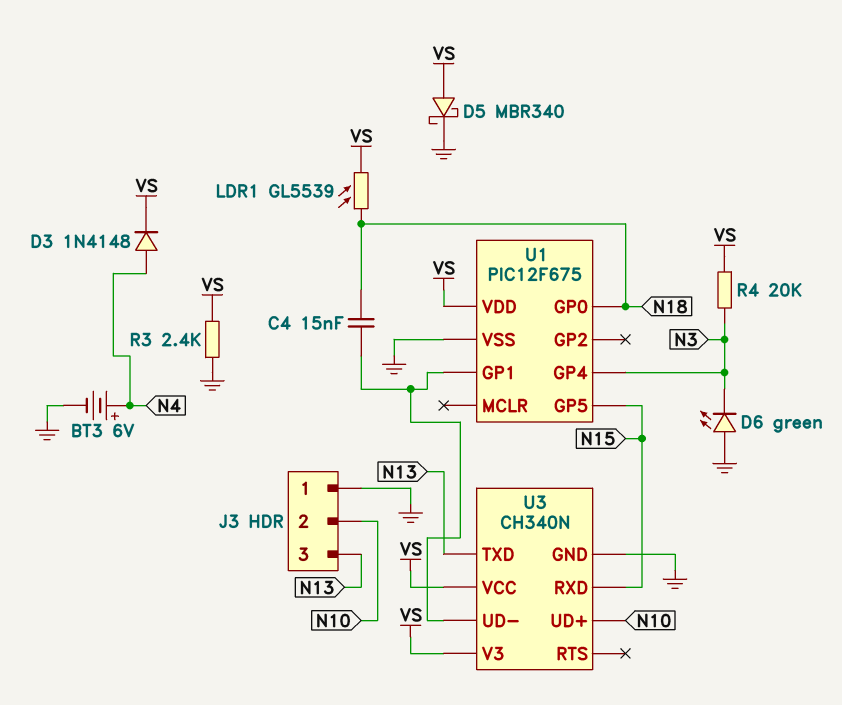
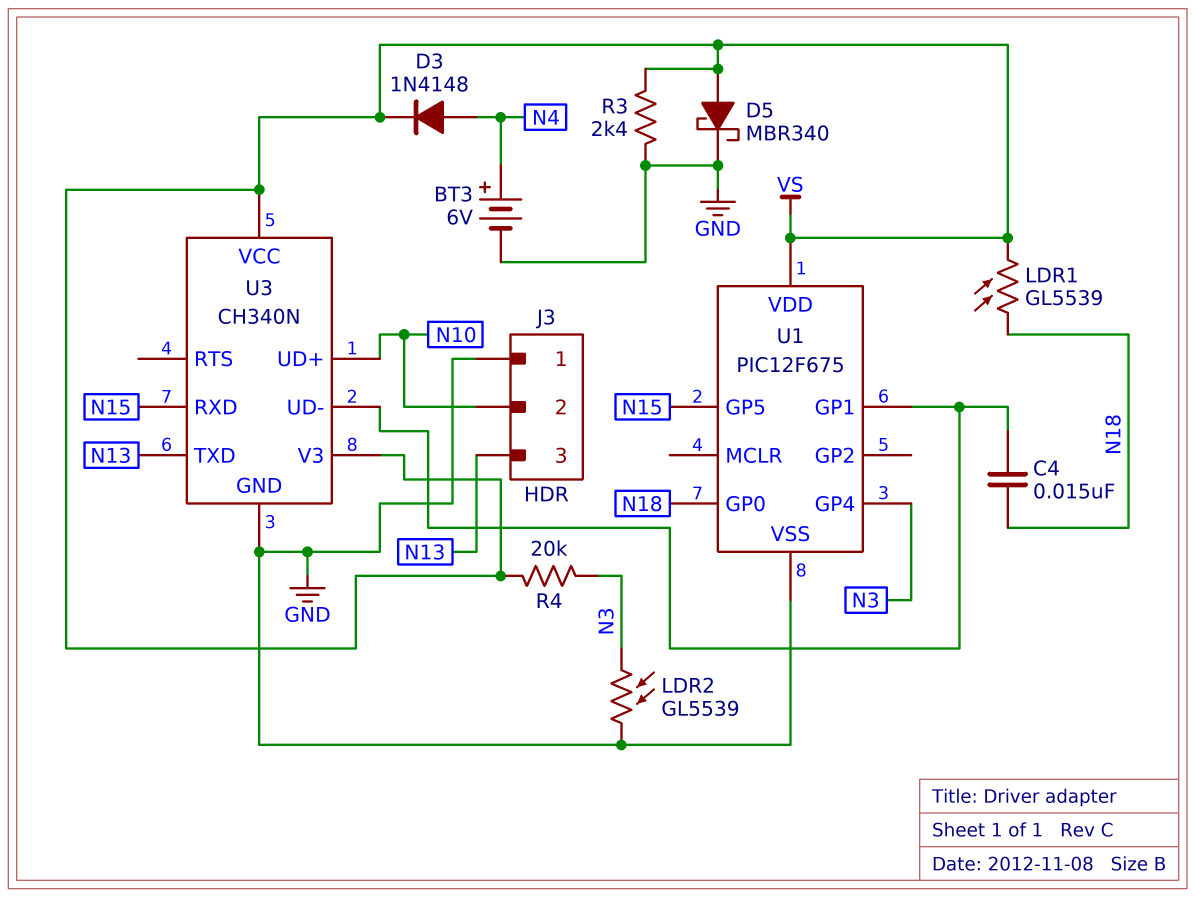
D6: LED green (A GND, K N3) -> none
LDR2: none -> GL5539 (GND, N3)

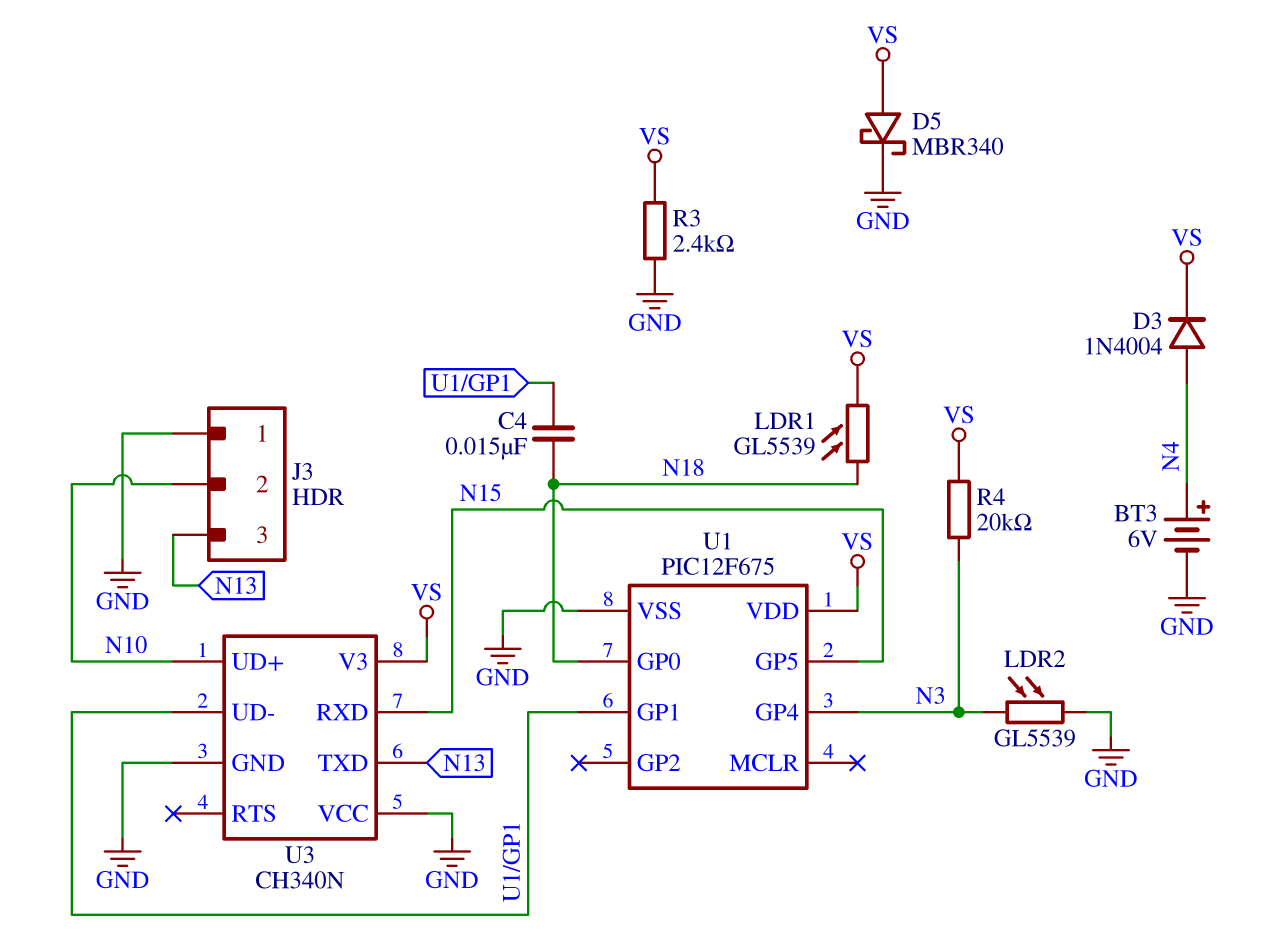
D3: diode 1N4148 (A N4, K VS) -> diode 1N4004 (A N4, K VS)
U3 pin VCC: VS -> GND

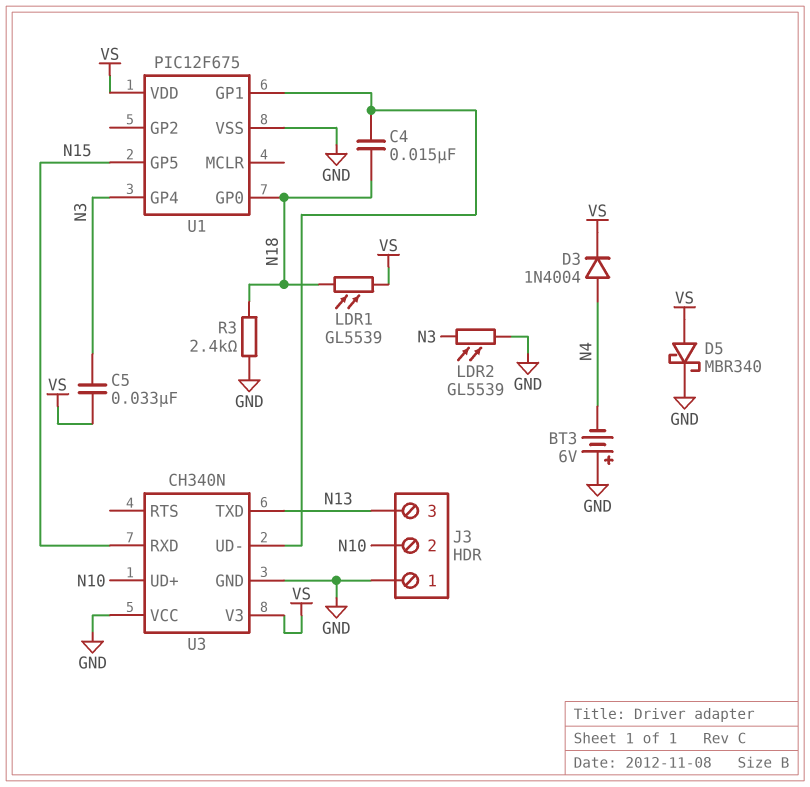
BT3: 6V (plus N4, minus GND) -> 6V (plus GND, minus N4)
C5: none -> 33nF (N3, VS)
R3: 2.4k (GND, VS) -> 2.4k (GND, N18)
R4: 20k (N3, VS) -> none

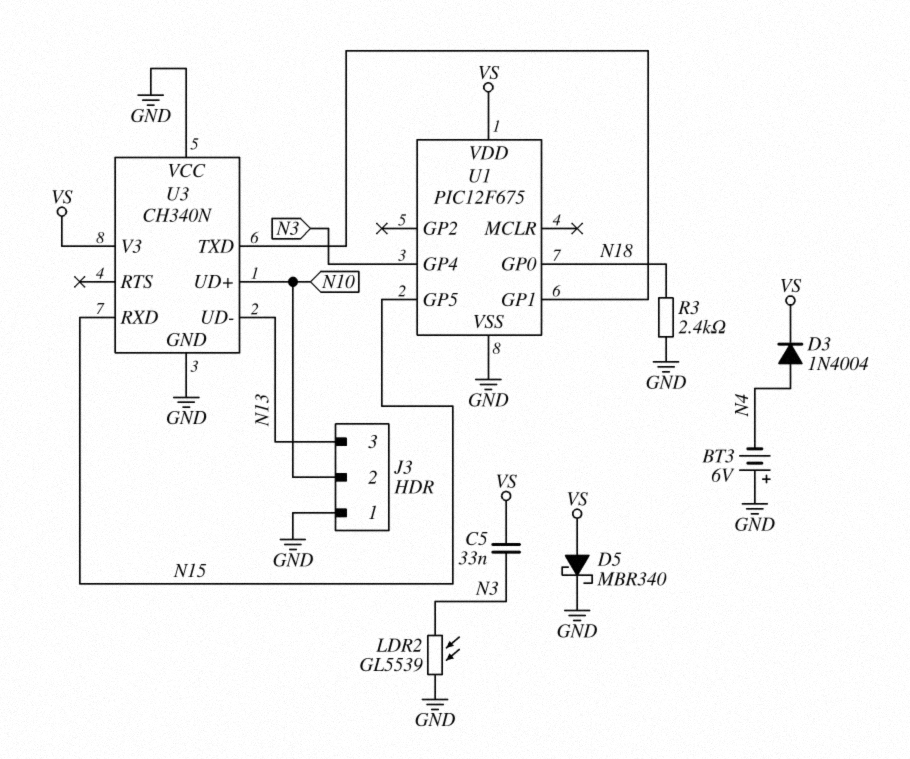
C4: 15nF (N18, U1/GP1) -> none
LDR1: GL5539 (N18, VS) -> none
U3 pin TXD: N13 -> U1/GP1
U3 pin UD-: U1/GP1 -> N13

